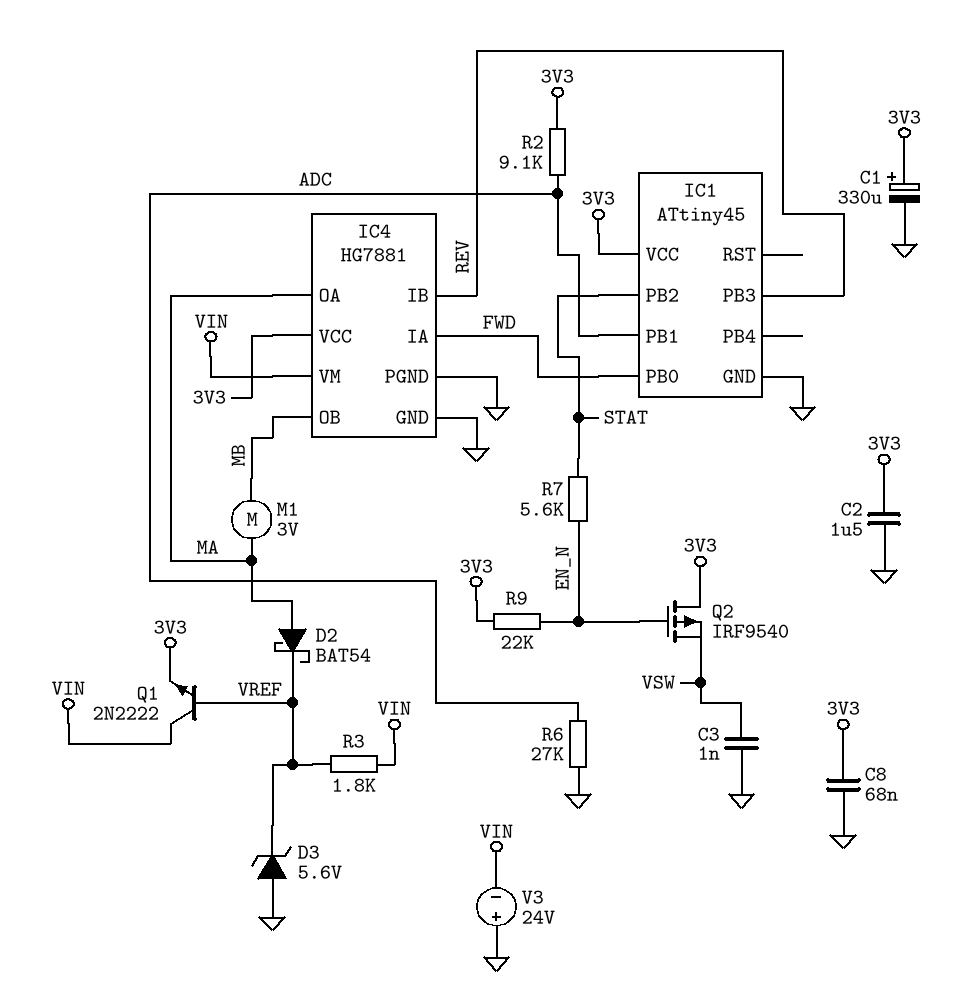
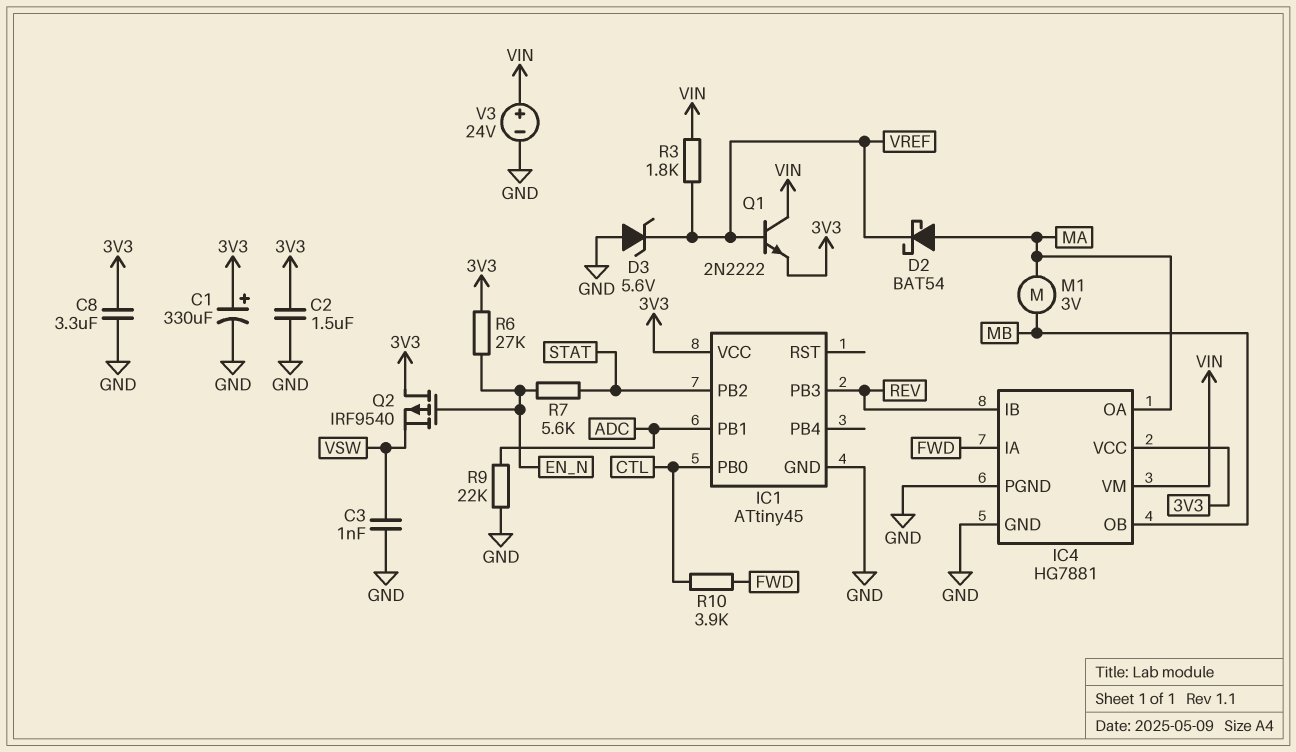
C8: 68nF (3V3, GND) -> 3.3uF (3V3, GND)
IC1 pin PB0: FWD -> CTL
R2: 9.1k (3V3, ADC) -> none
R6: 27k (ADC, GND) -> 27k (3V3, EN_N)
R9: 22k (3V3, EN_N) -> 22k (ADC, GND)
R10: none -> 3.9k (CTL, FWD)
V3: 24V (plus GND, minus VIN) -> 24V (plus VIN, minus GND)

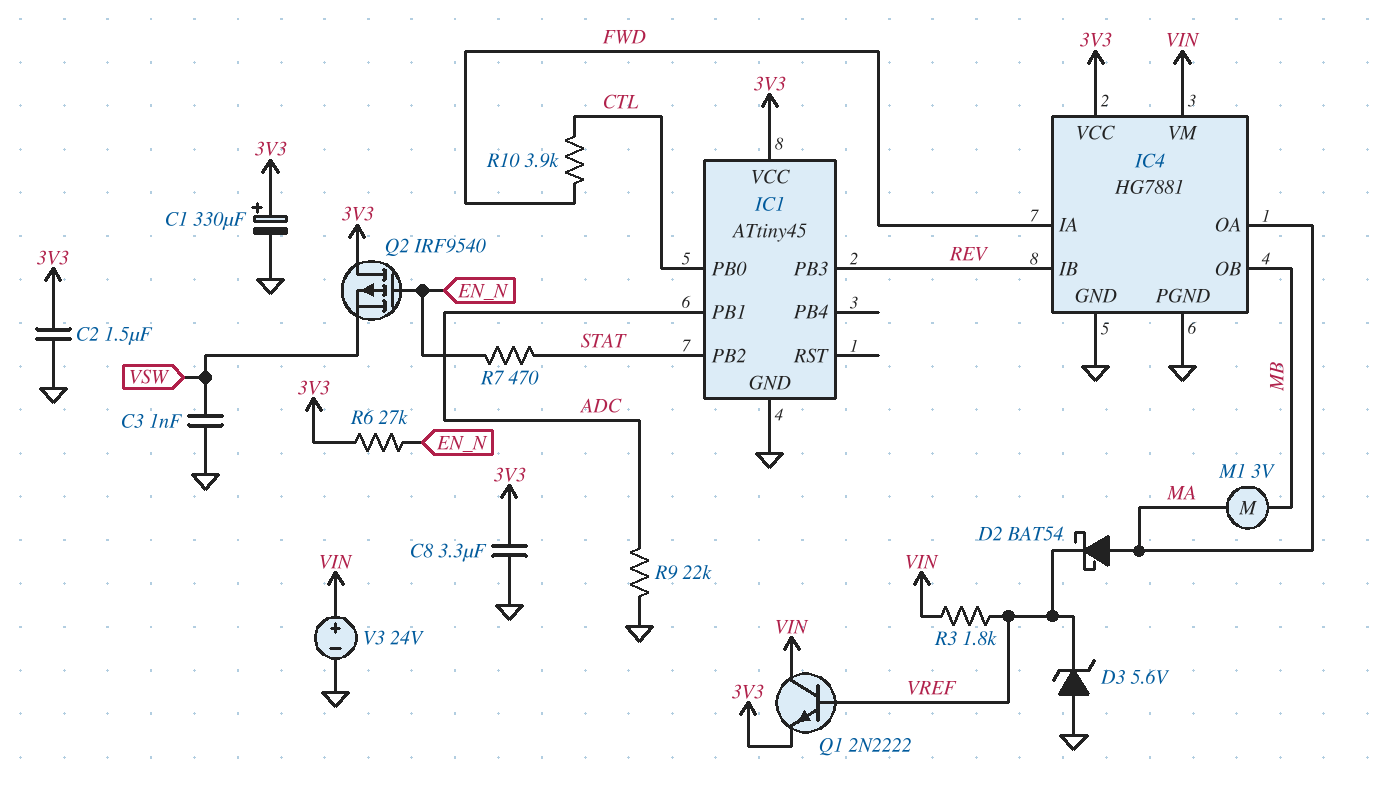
R7: 5.6k (EN_N, STAT) -> 470 (EN_N, STAT)

